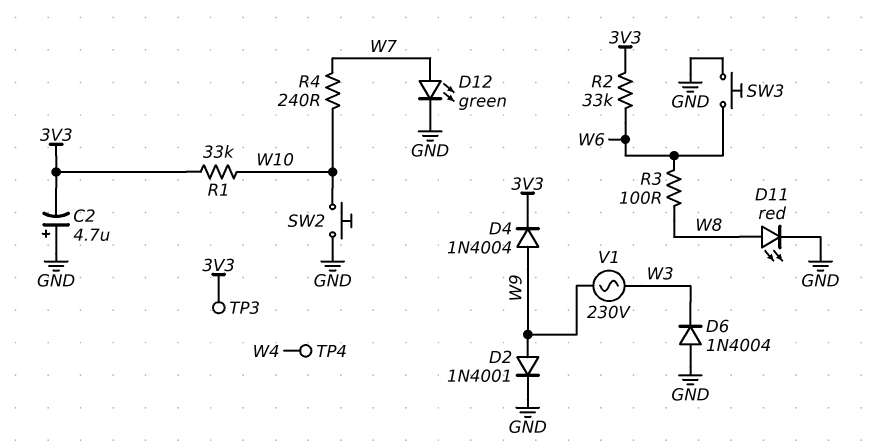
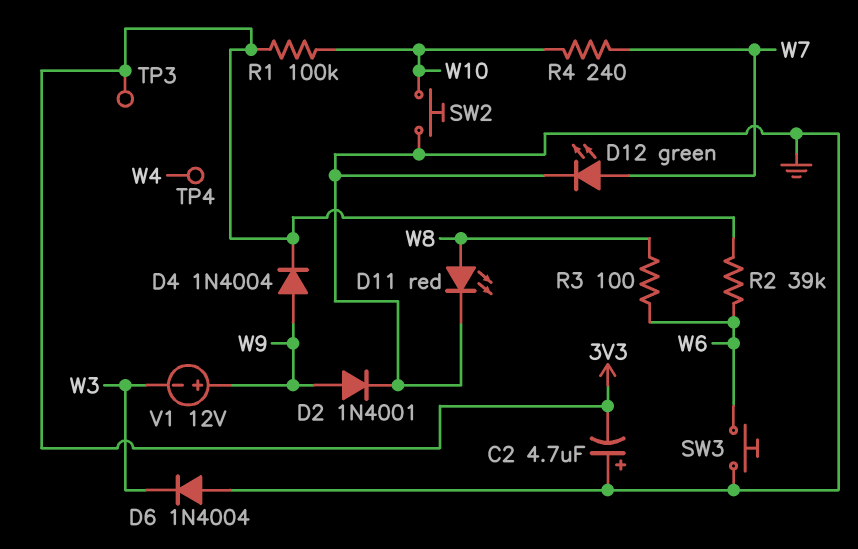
R1: 33k (3V3, W10) -> 100k (3V3, W10)
R2: 33k (3V3, W6) -> 39k (3V3, W6)
V1: AC 230V (W3, W9) -> 12V (plus W9, minus W3)

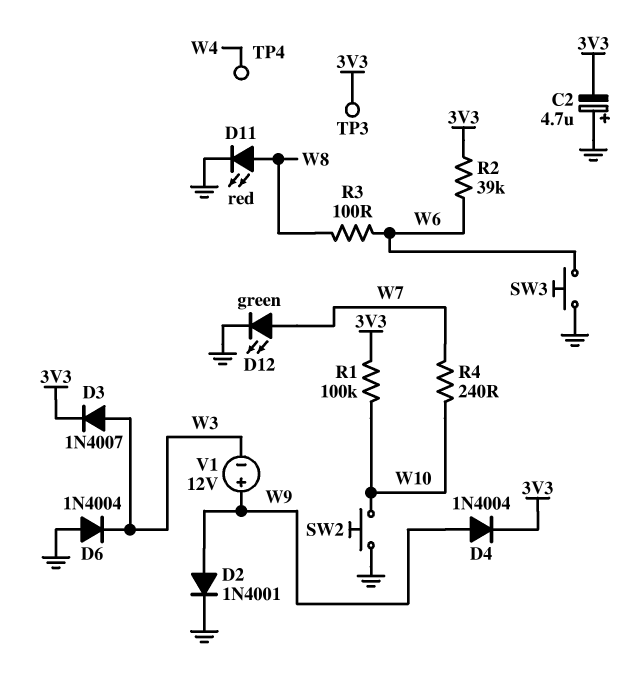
D3: none -> diode 1N4007 (A W3, K 3V3)

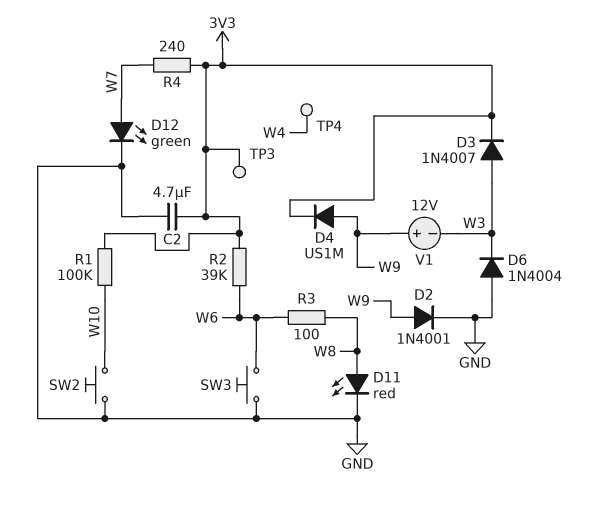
C2: 4.7uF (plus GND, minus 3V3) -> 4.7uF (3V3, GND)
D4: diode 1N4004 (A W9, K 3V3) -> diode US1M (A W9, K 3V3)
R4: 240 (W7, W10) -> 240 (3V3, W7)

